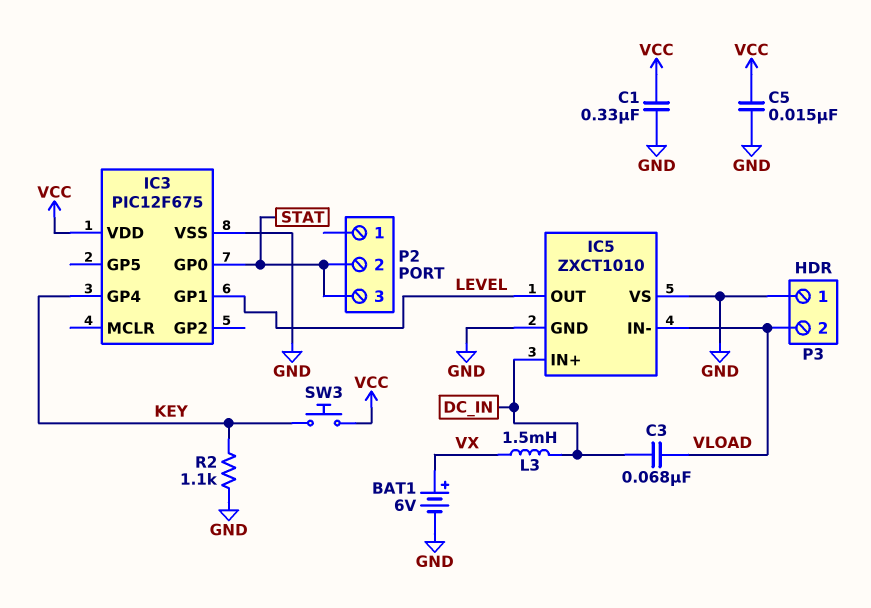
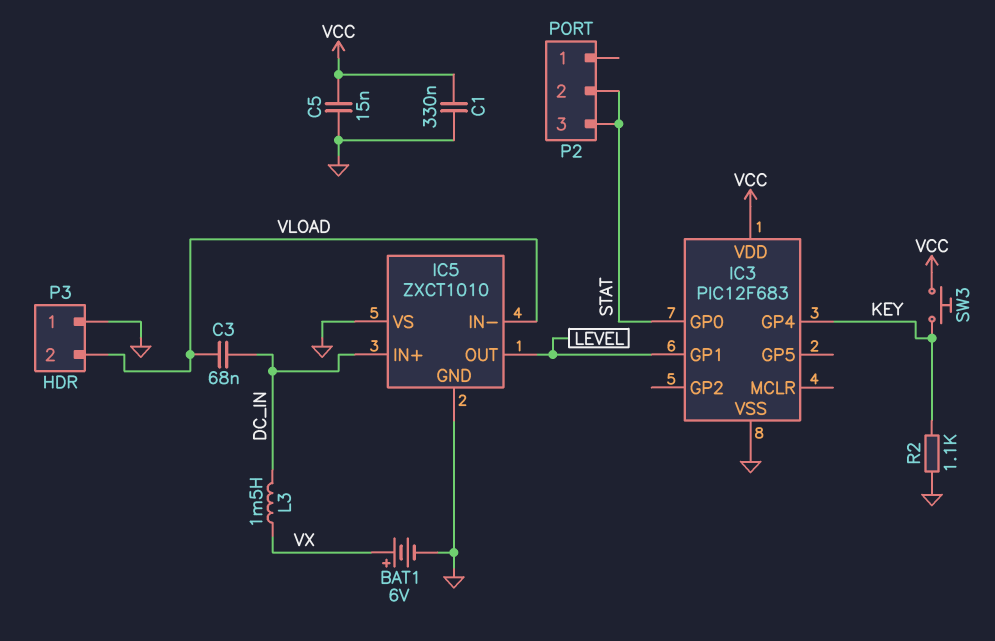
IC3: PIC12F675 -> PIC12F683

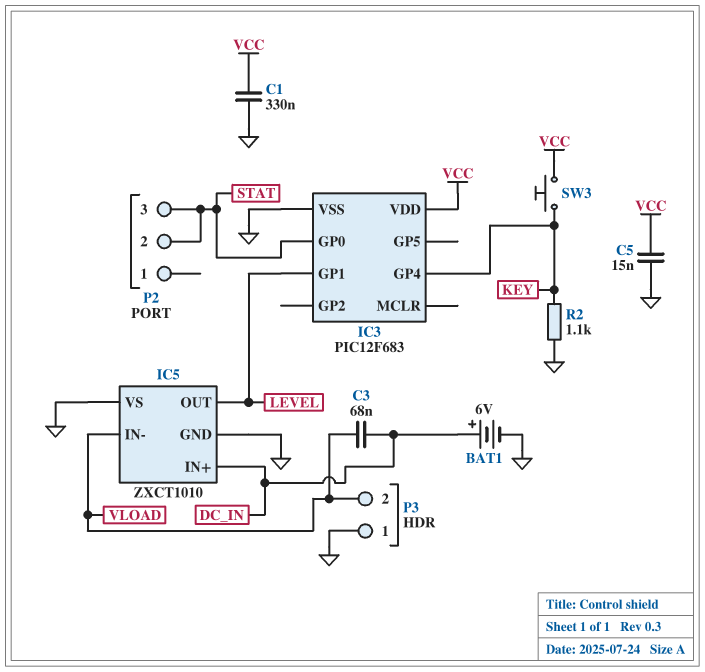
BAT1: 6V (plus VX, minus GND) -> 6V (plus DC_IN, minus GND)
L3: 1.5mH (DC_IN, VX) -> none

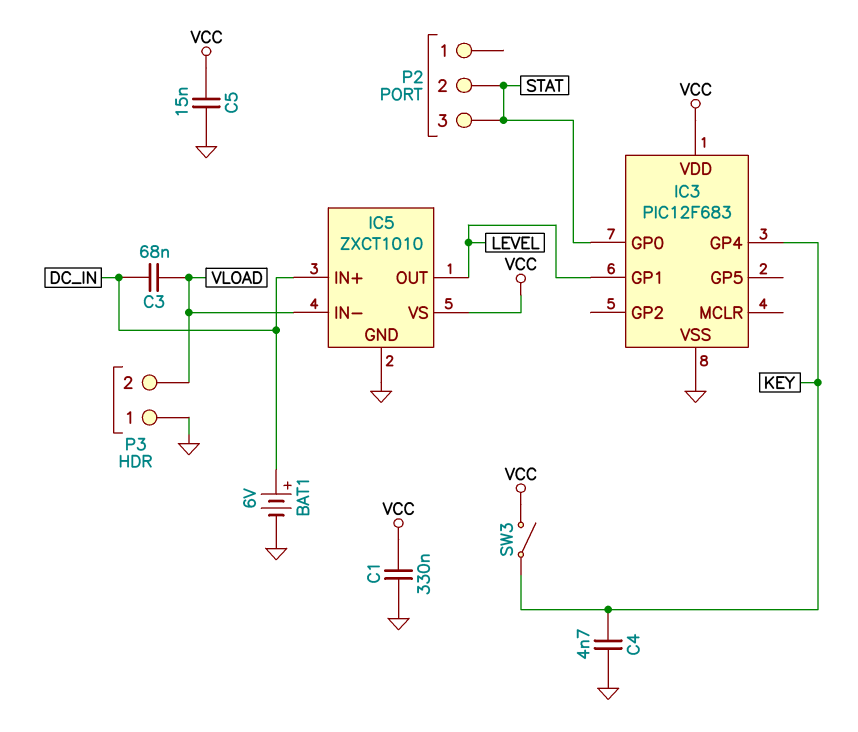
C4: none -> 4.7nF (GND, KEY)
IC5 pin VS: GND -> VCC
R2: 1.1k (GND, KEY) -> none
SW3: button (KEY, VCC) -> switch (KEY, VCC)

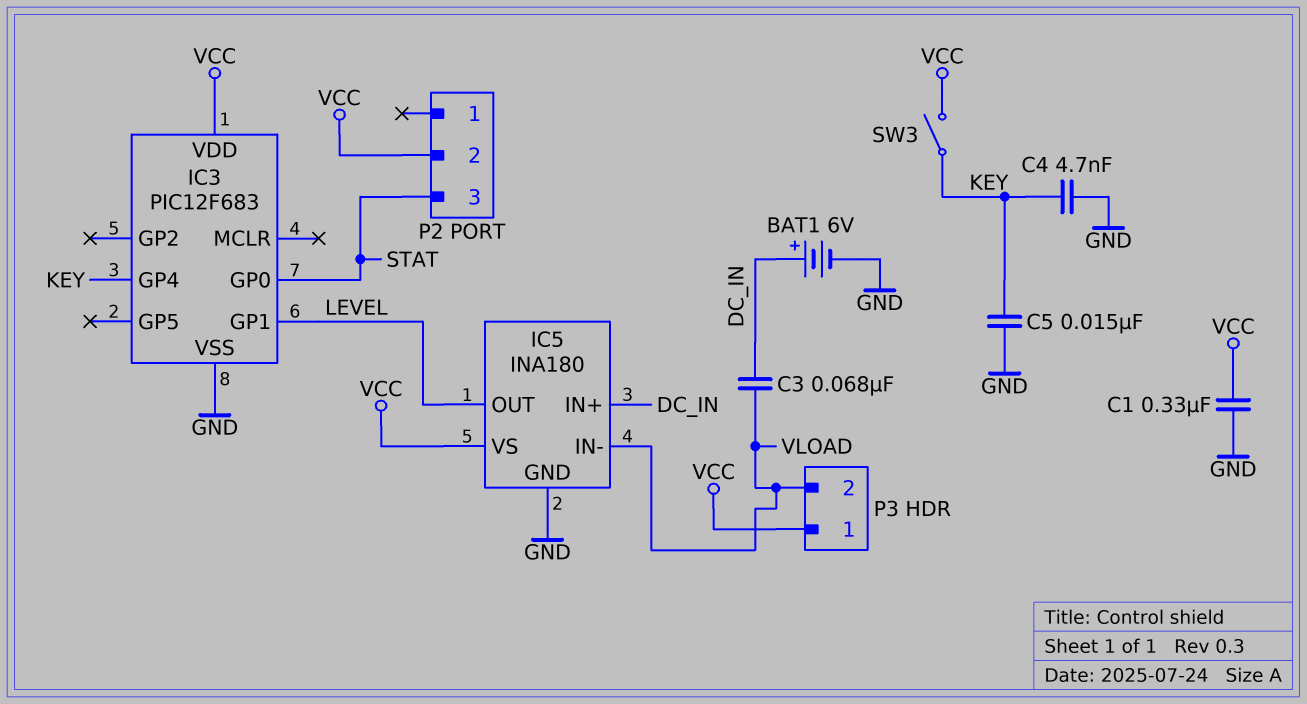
C5: 15nF (GND, VCC) -> 15nF (GND, KEY)
IC5: ZXCT1010 -> INA180
P2 pin 2: STAT -> VCC
P3 pin 1: GND -> VCC

